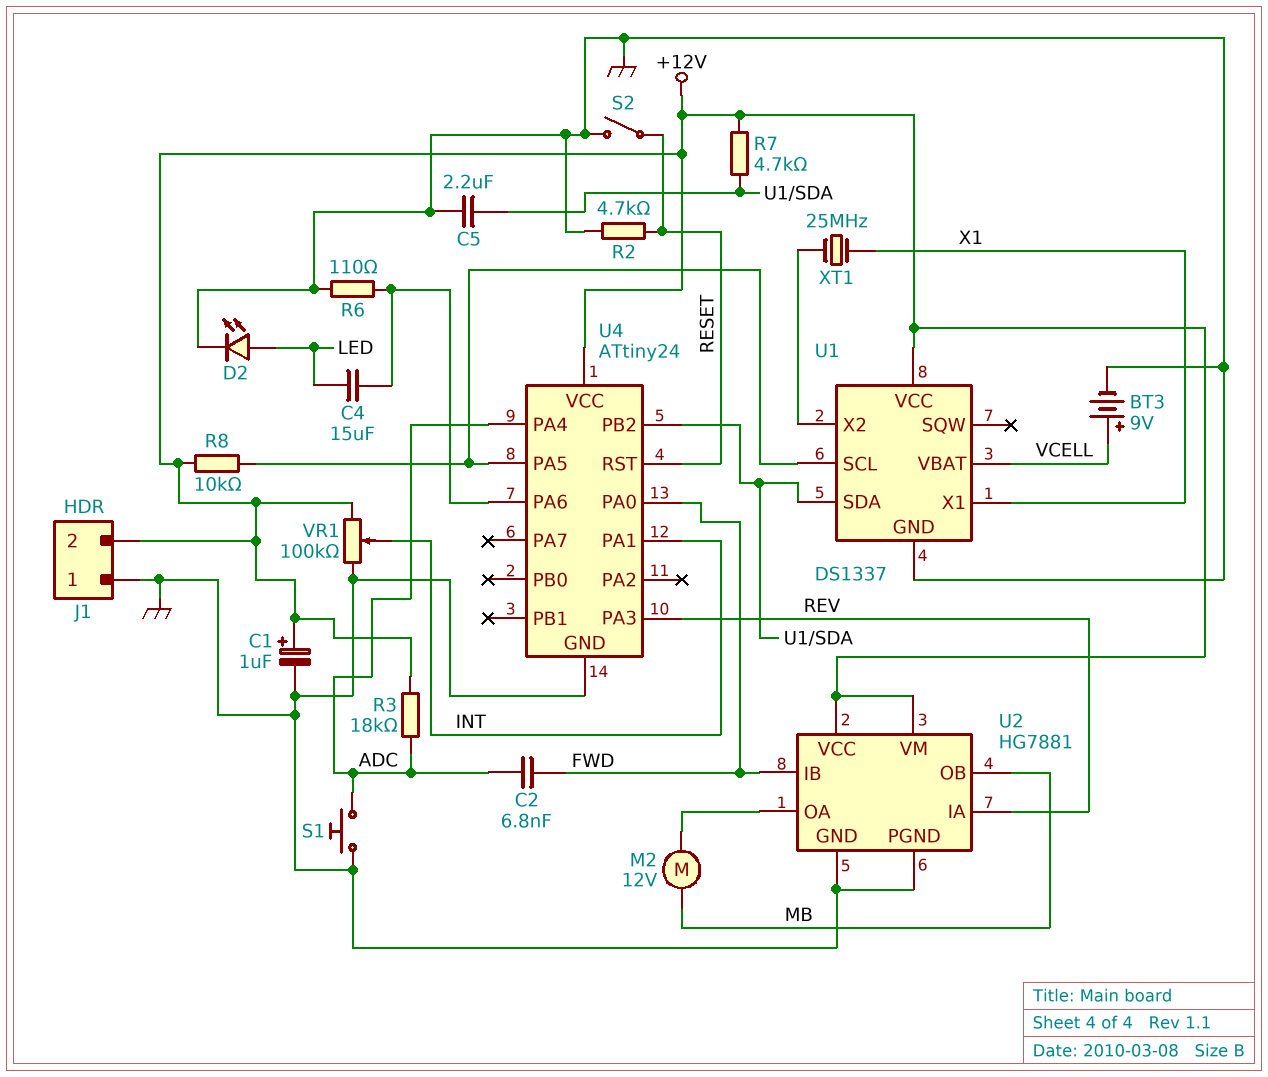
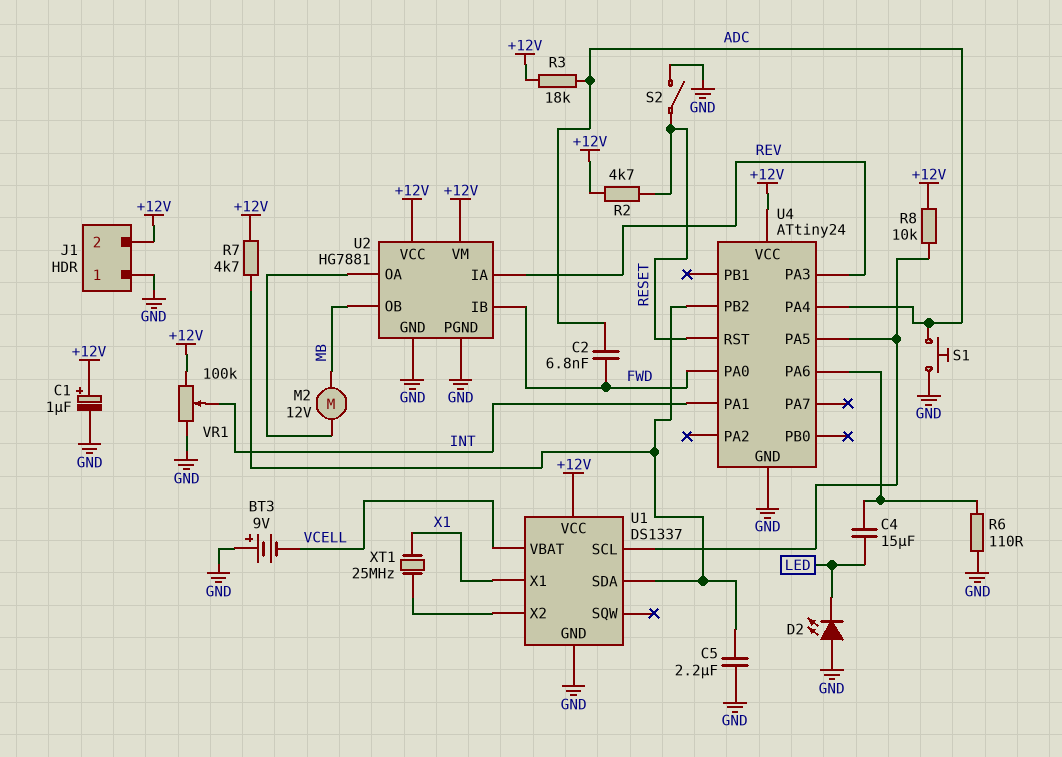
BT3: 9V (plus VCELL, minus GND) -> 9V (plus GND, minus VCELL)
D2: LED (A LED, K GND) -> LED (A GND, K LED)
R2: 4.7k (GND, RESET) -> 4.7k (+12V, RESET)

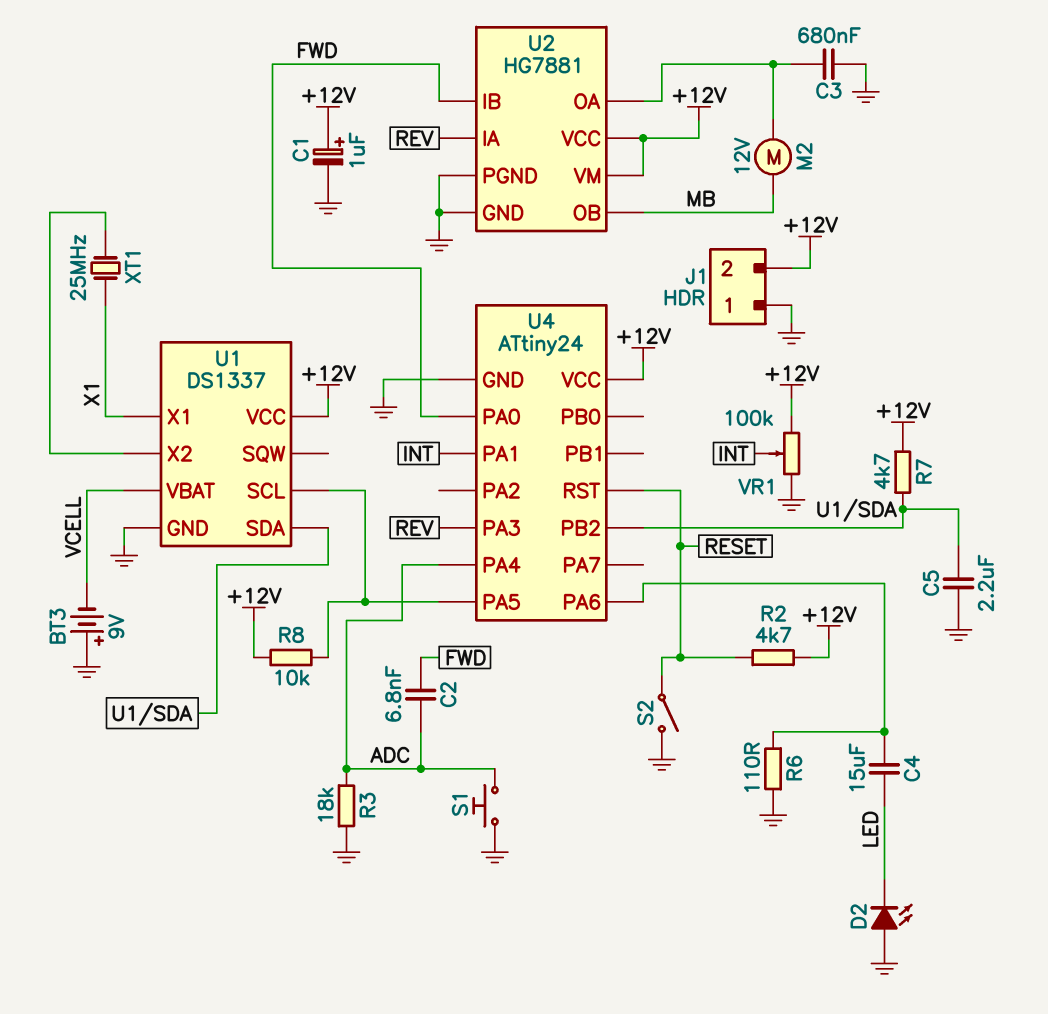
C3: none -> 680nF (GND, U2/OA)
R3: 18k (+12V, ADC) -> 18k (ADC, GND)

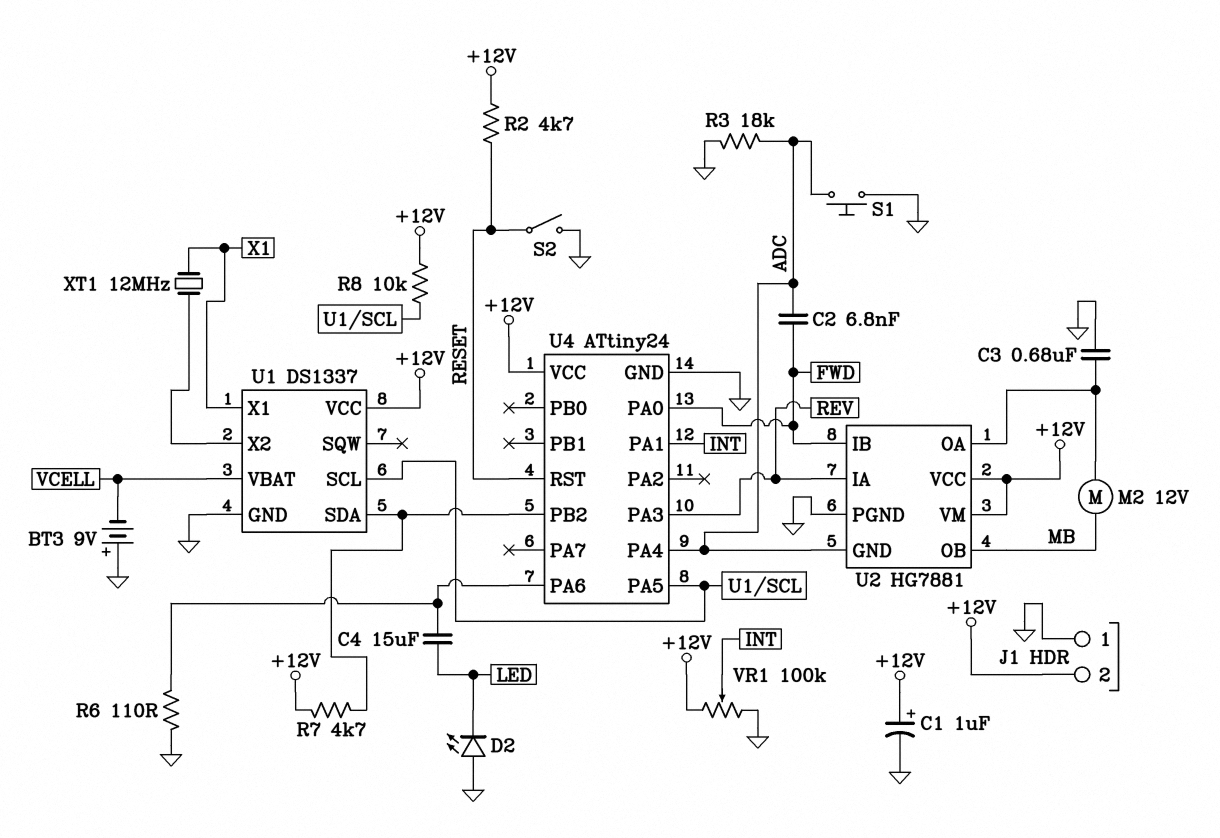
C5: 2.2uF (GND, U1/SDA) -> none
U2 pin GND: GND -> ADC
XT1: 25MHz (U1/X2, X1) -> 12MHz (U1/X2, X1)

